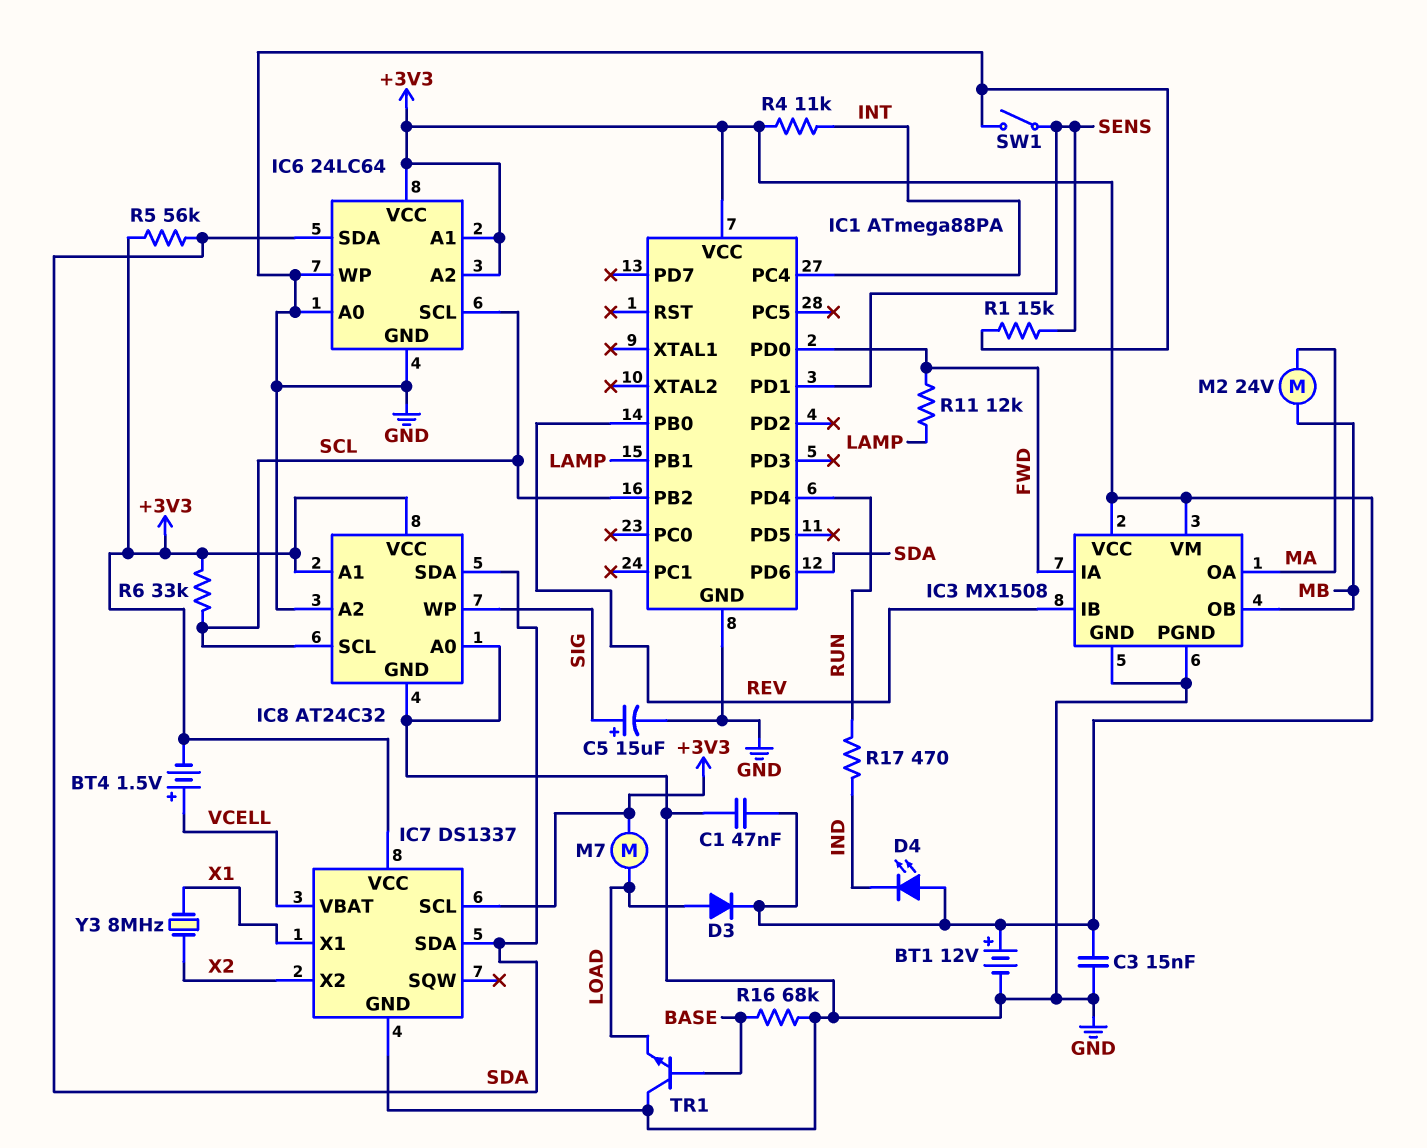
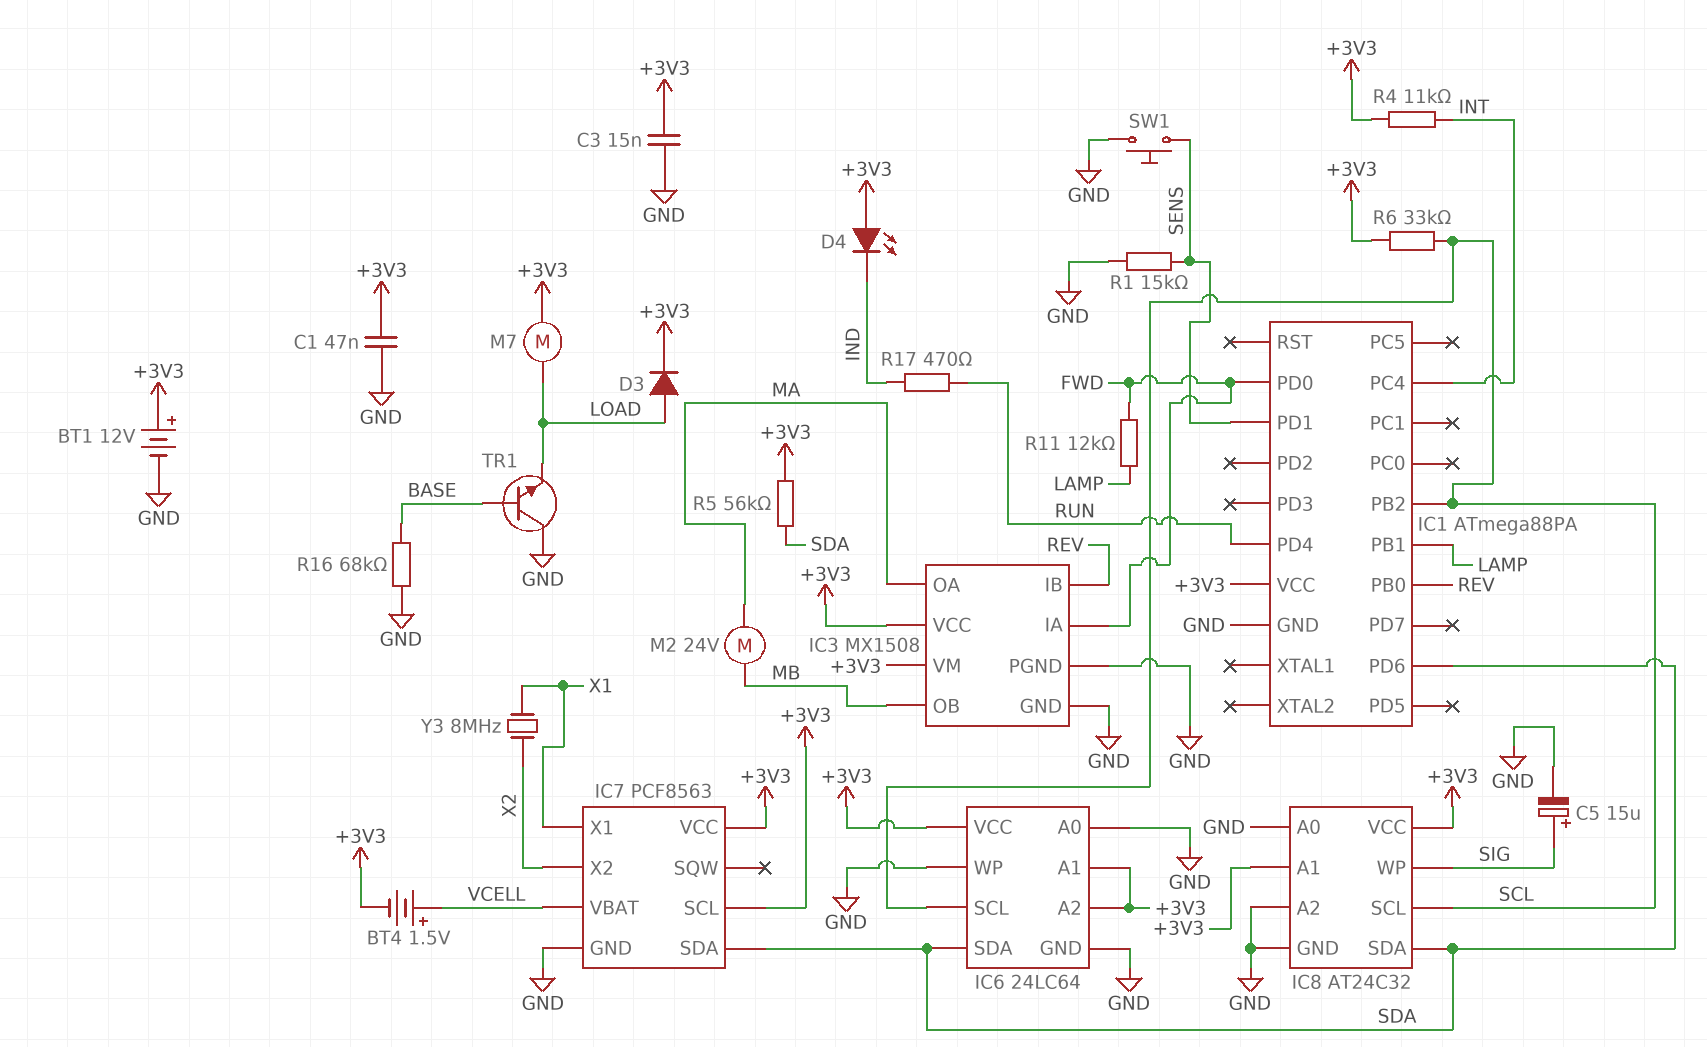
IC7: DS1337 -> PCF8563
SW1: switch (GND, SENS) -> button (GND, SENS)

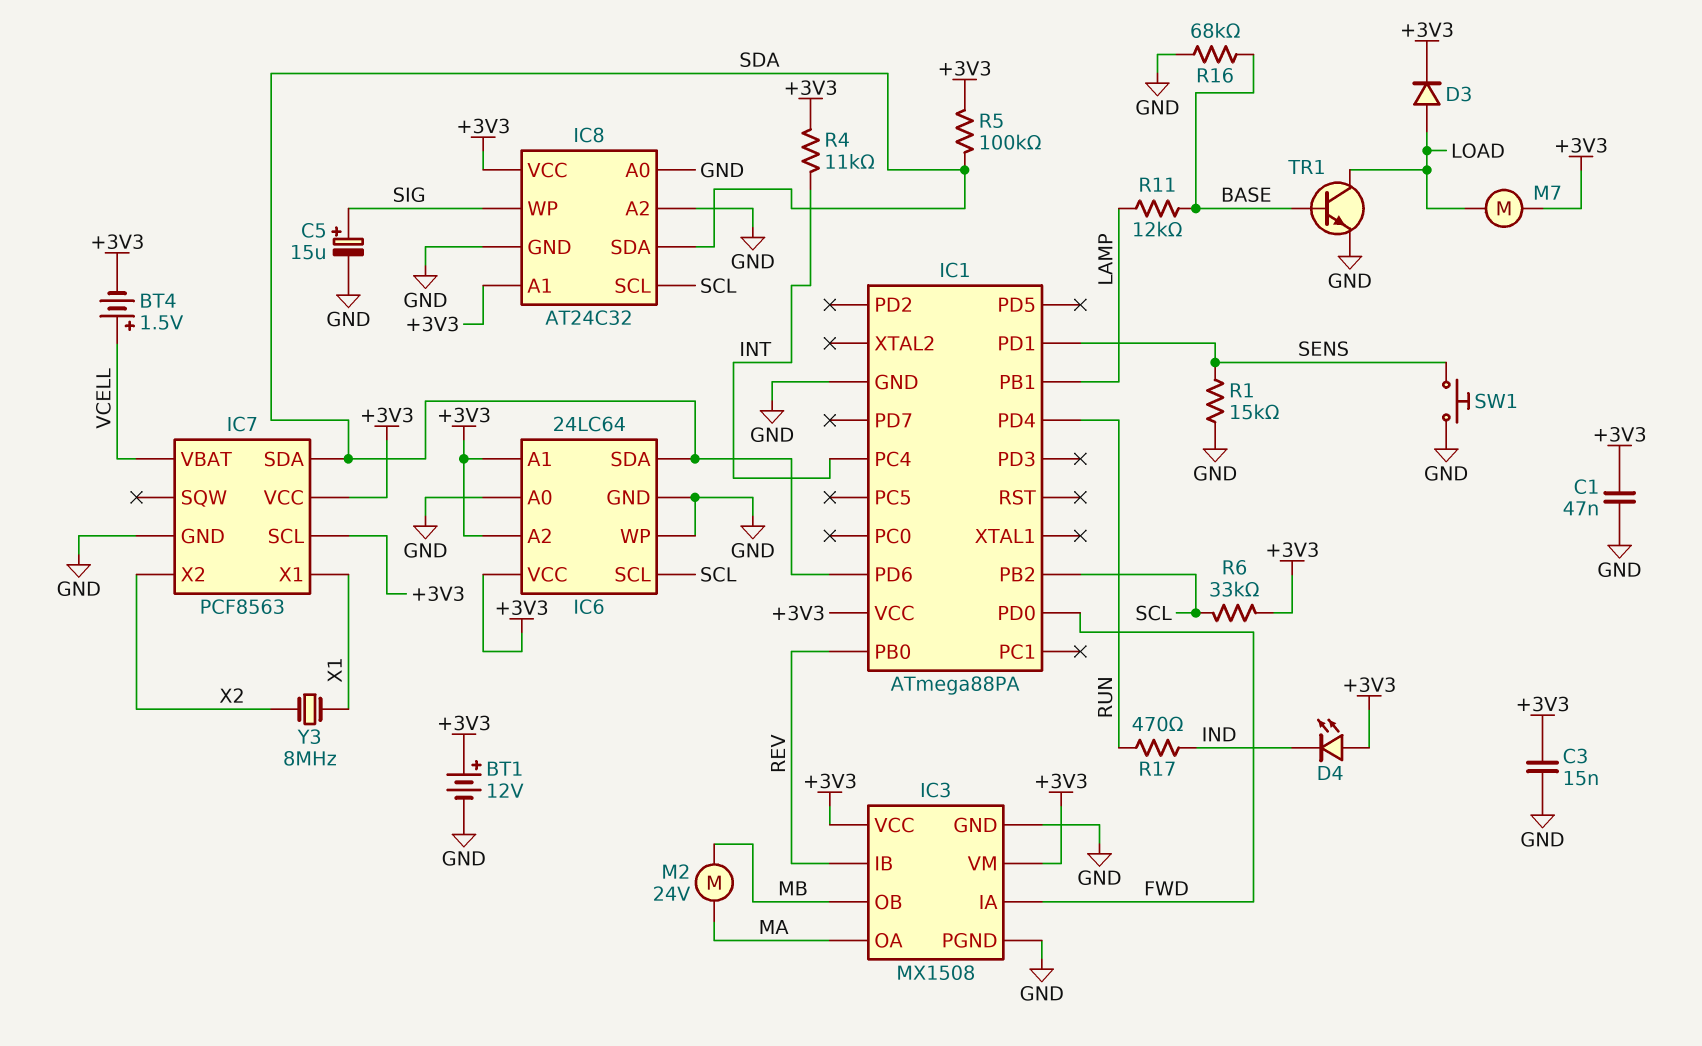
R5: 56k (+3V3, SDA) -> 100k (+3V3, SDA)
R11: 12k (FWD, LAMP) -> 12k (BASE, LAMP)
TR1: NPN (B BASE, C GND, E LOAD) -> NPN (B BASE, C LOAD, E GND)

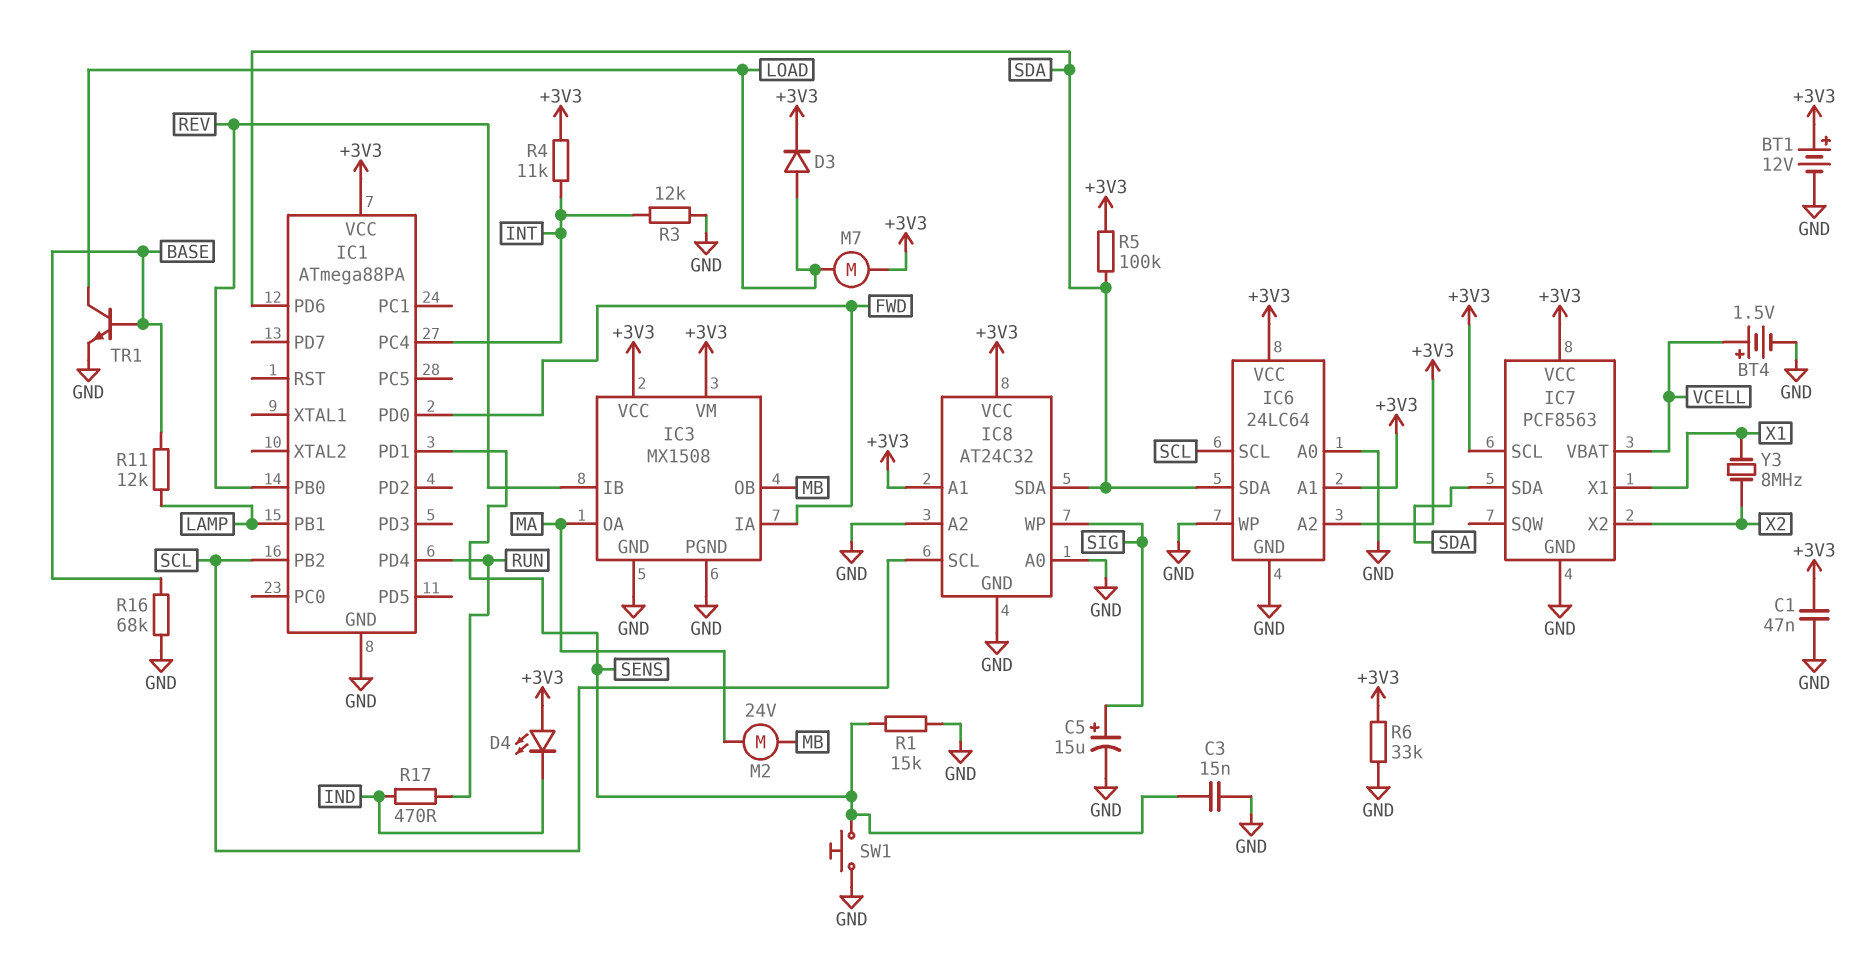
BT4: 1.5V (plus VCELL, minus +3V3) -> 1.5V (plus VCELL, minus GND)
C3: 15nF (+3V3, GND) -> 15nF (GND, SENS)
R3: none -> 12k (GND, INT)
R6: 33k (+3V3, SCL) -> 33k (+3V3, GND)

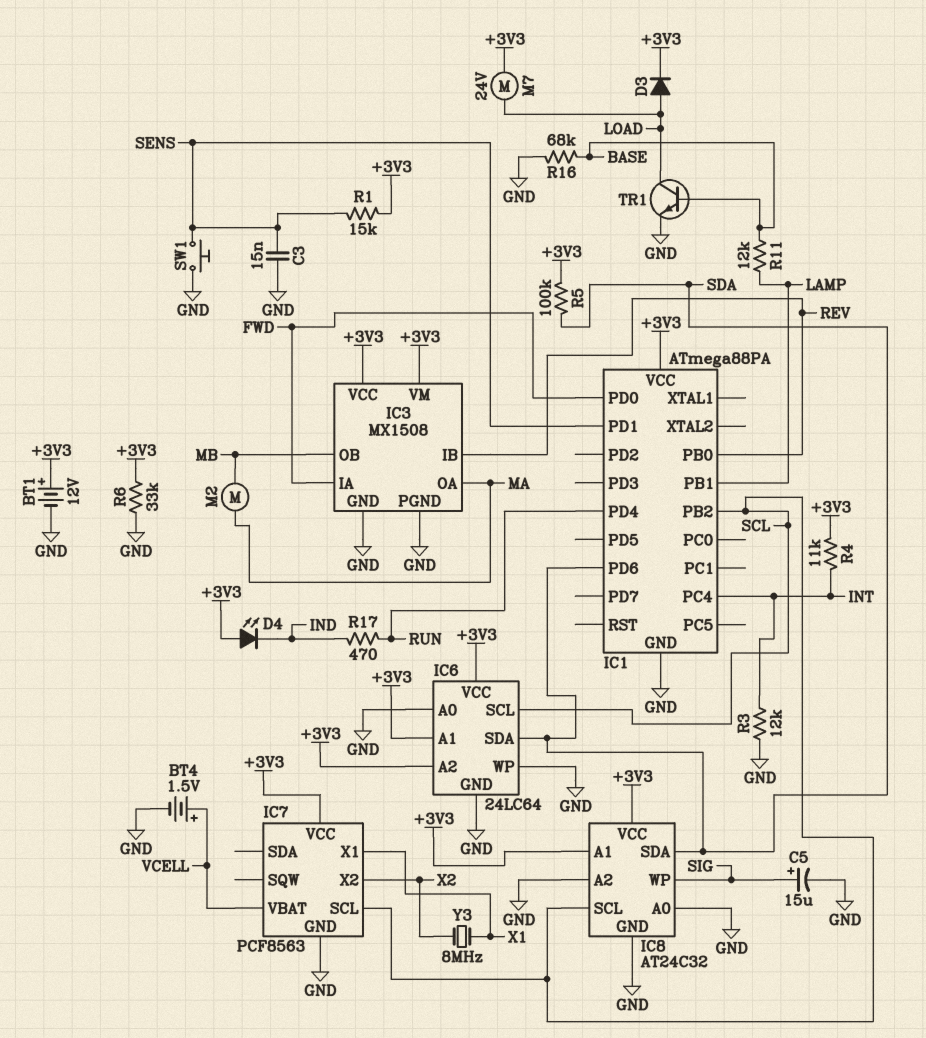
C1: 47nF (+3V3, GND) -> none
IC7 pin SCL: +3V3 -> SCL
IC7 pin SDA: SDA -> none
M2: motor 24V (MA, MB) -> motor (MA, MB)
M7: motor (+3V3, LOAD) -> motor 24V (+3V3, LOAD)
R1: 15k (GND, SENS) -> 15k (+3V3, SENS)

